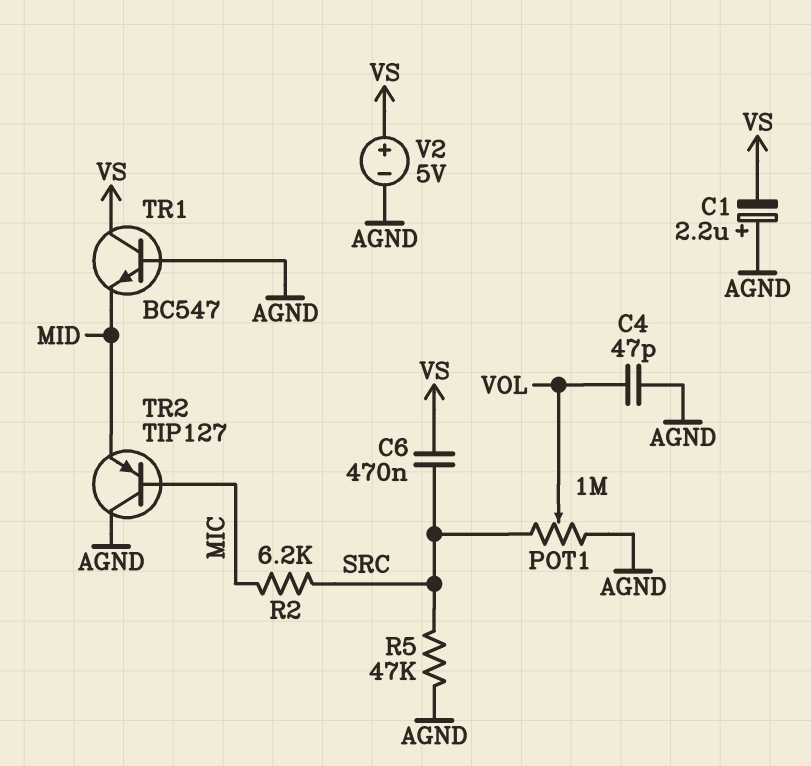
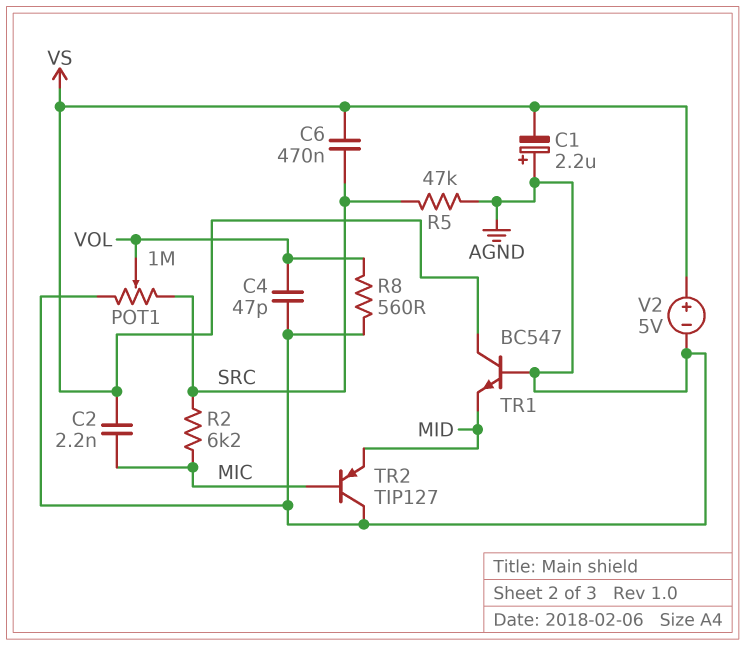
C2: none -> 2.2nF (MIC, VS)
R8: none -> 560 (AGND, VOL)

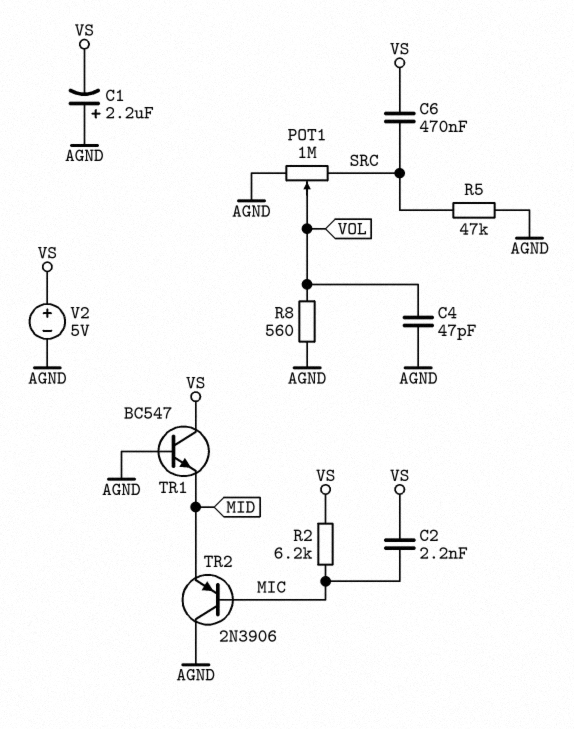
R2: 6.2k (MIC, SRC) -> 6.2k (MIC, VS)
TR2: PNP TIP127 (B MIC, C AGND, E MID) -> PNP 2N3906 (B MIC, C AGND, E MID)

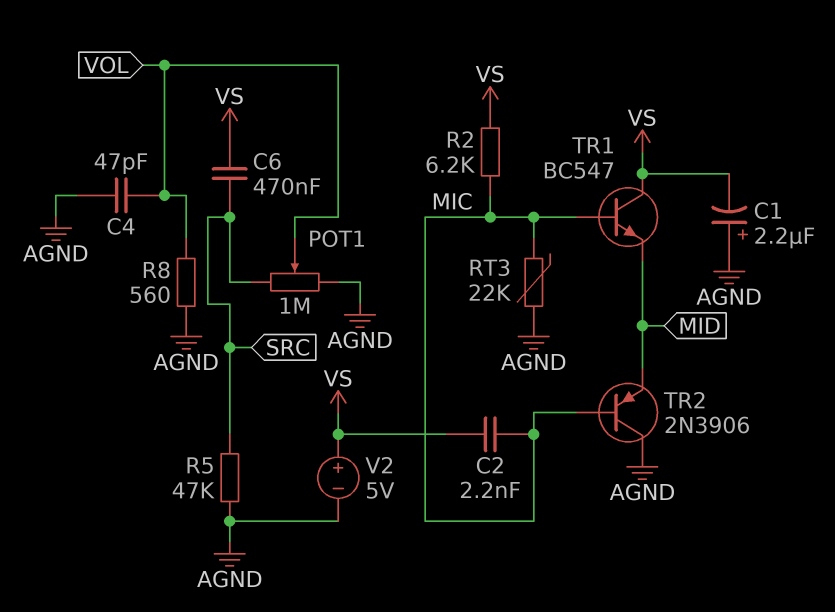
RT3: none -> 22k (AGND, MIC)
TR1: NPN BC547 (B AGND, C VS, E MID) -> NPN BC547 (B MIC, C VS, E MID)

